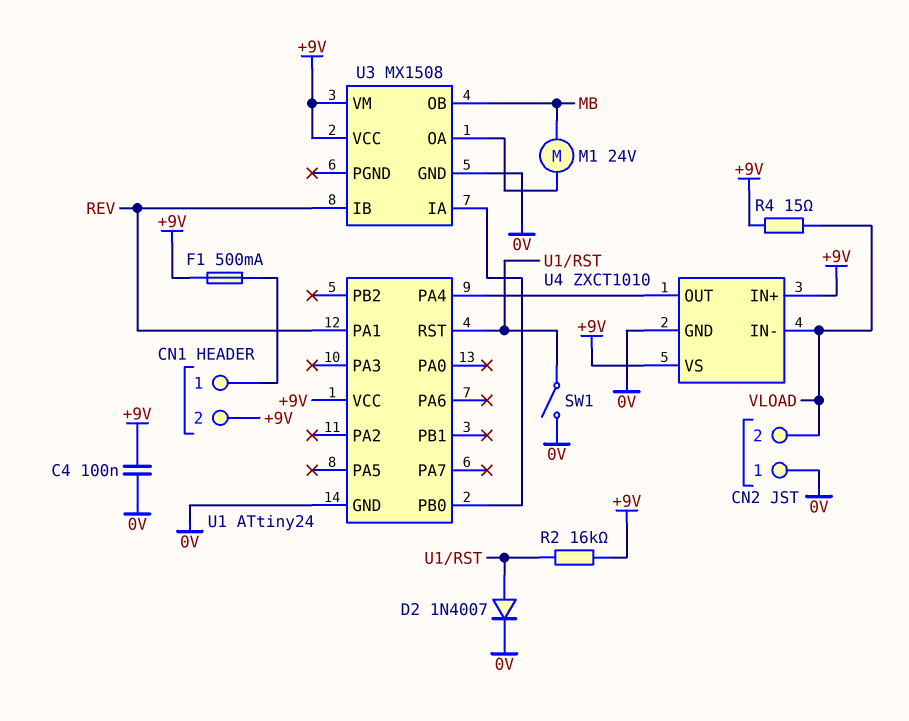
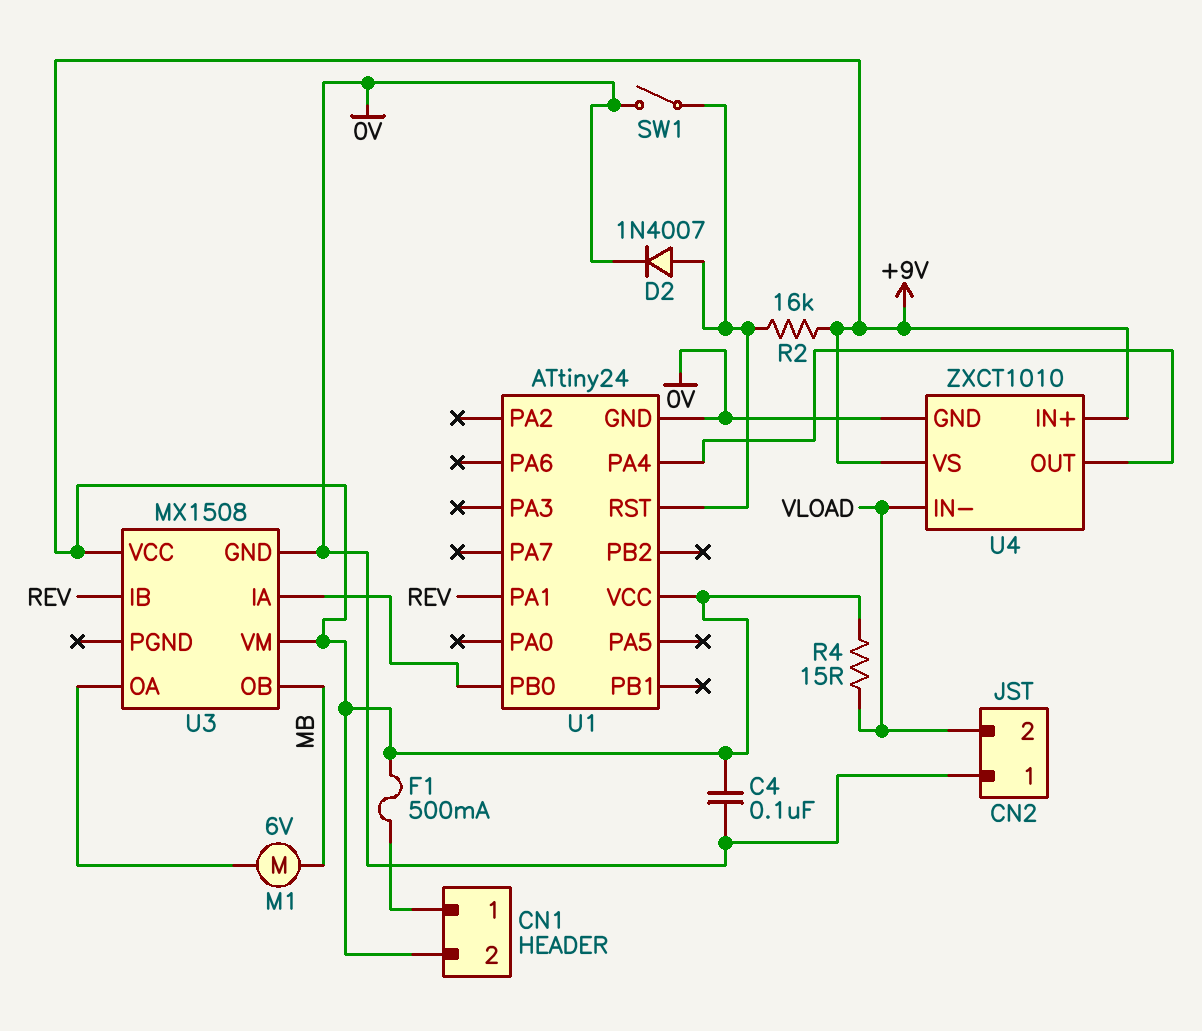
M1: motor 24V (MB, U3/OA) -> motor 6V (MB, U3/OA)

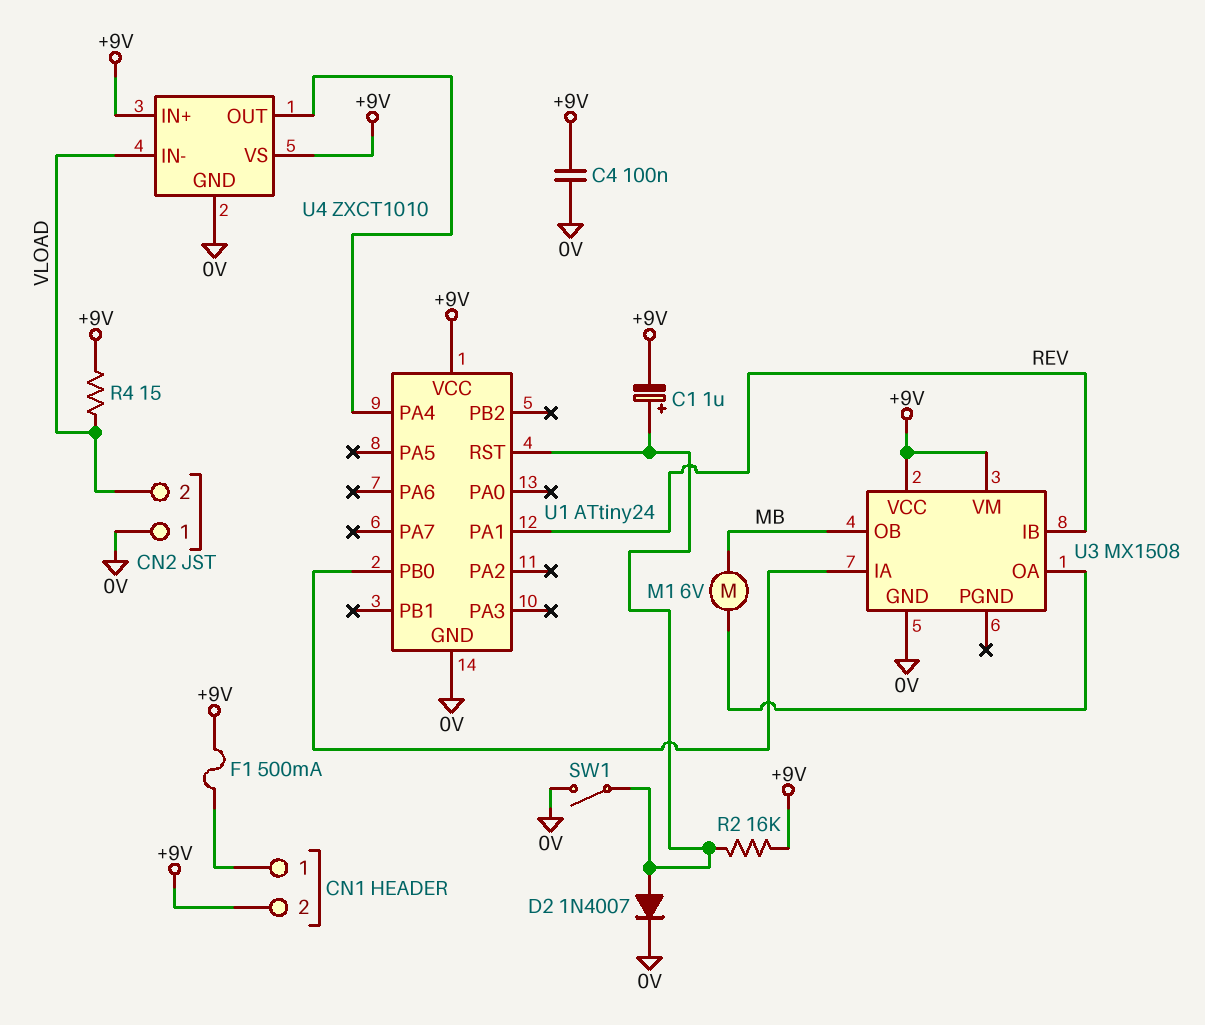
C1: none -> 1uF (plus U1/RST, minus +9V)

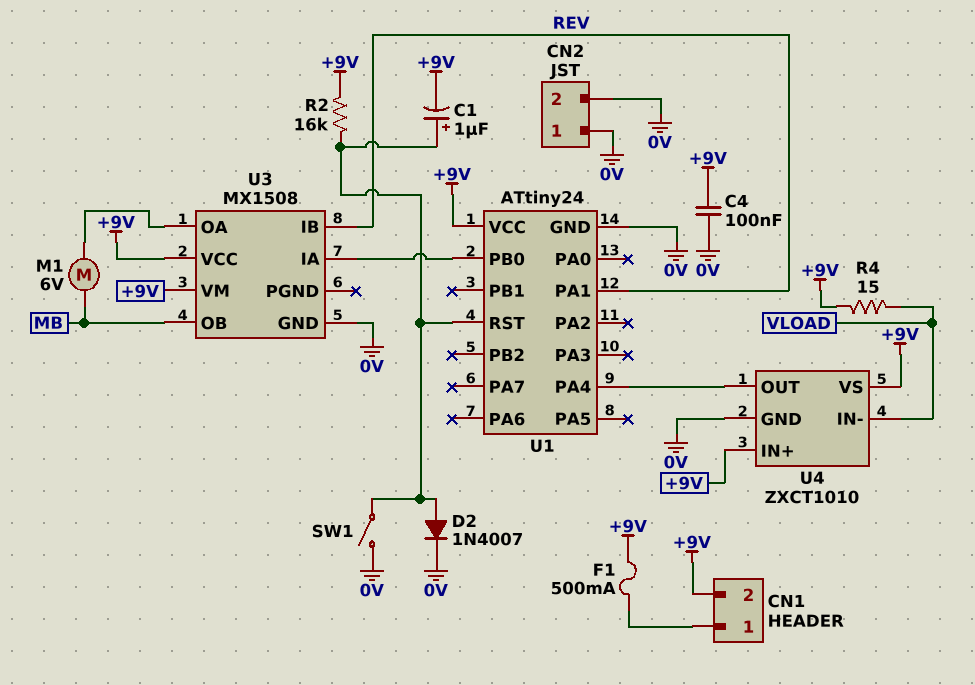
CN2 pin 2: VLOAD -> 0V

